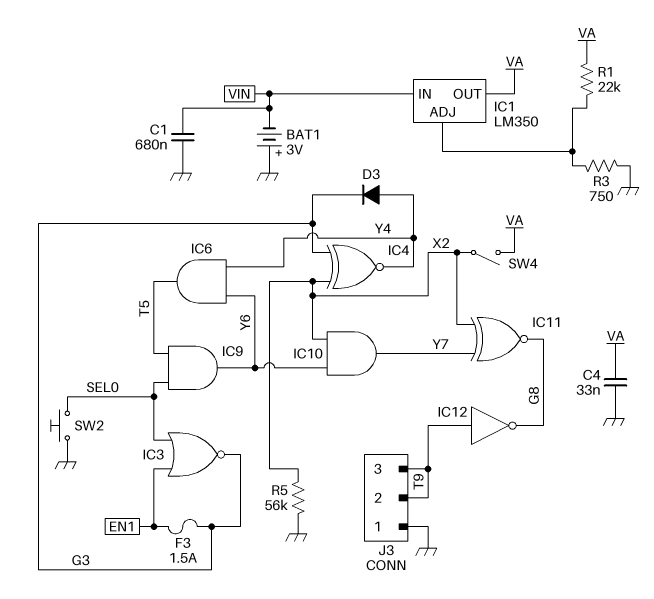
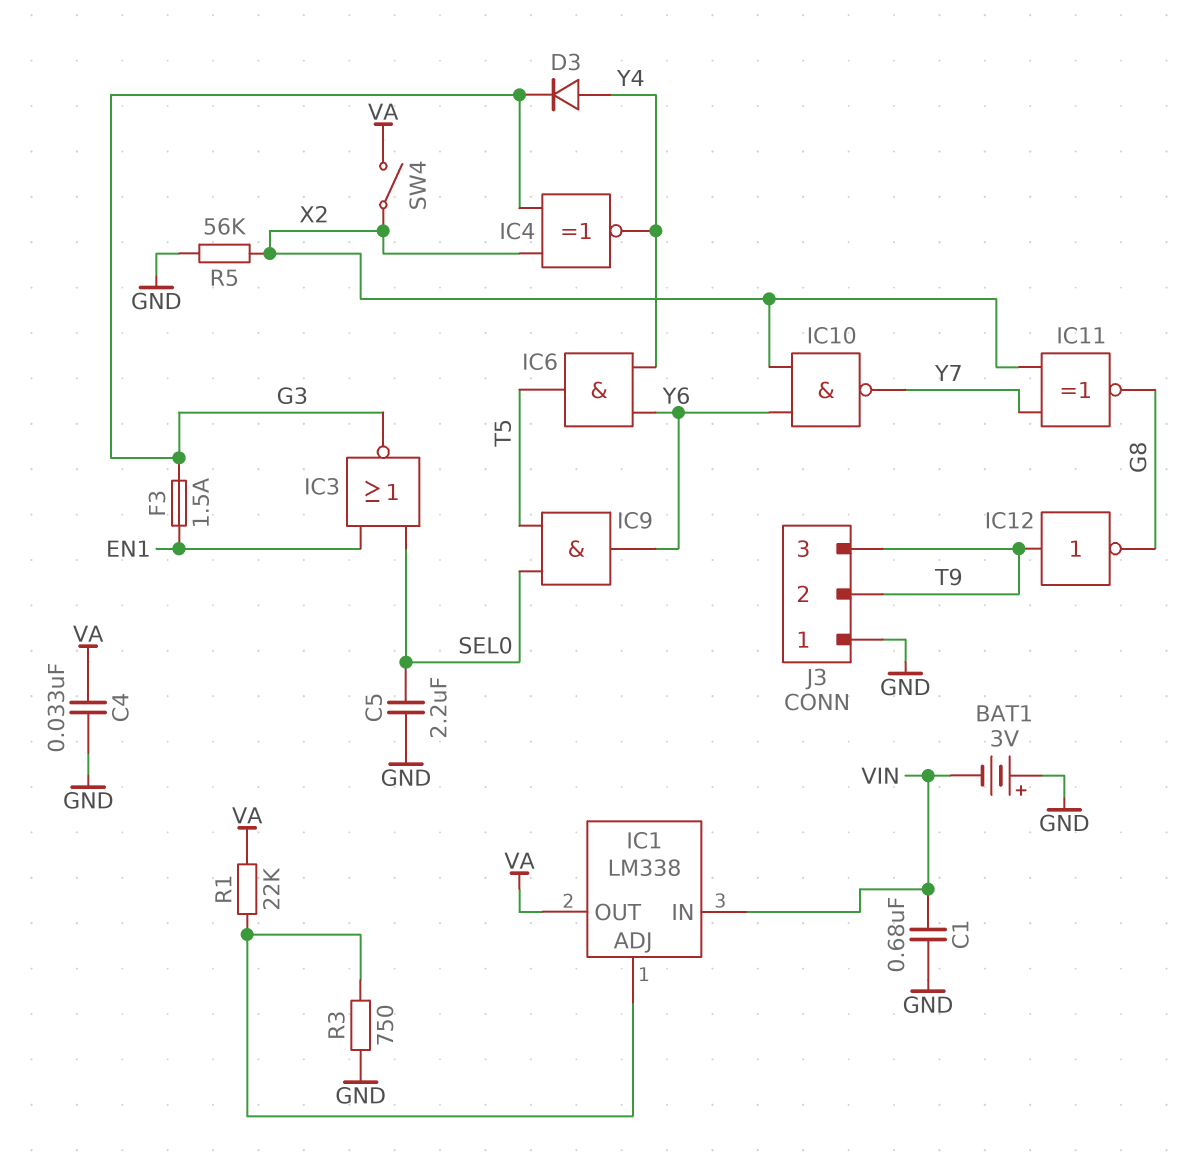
C5: none -> 2.2uF (GND, SEL0)
IC1: LM350 -> LM338
IC10: AND (in X2, in Y6, out Y7) -> NAND (in X2, in Y6, out Y7)
SW2: button (GND, SEL0) -> none

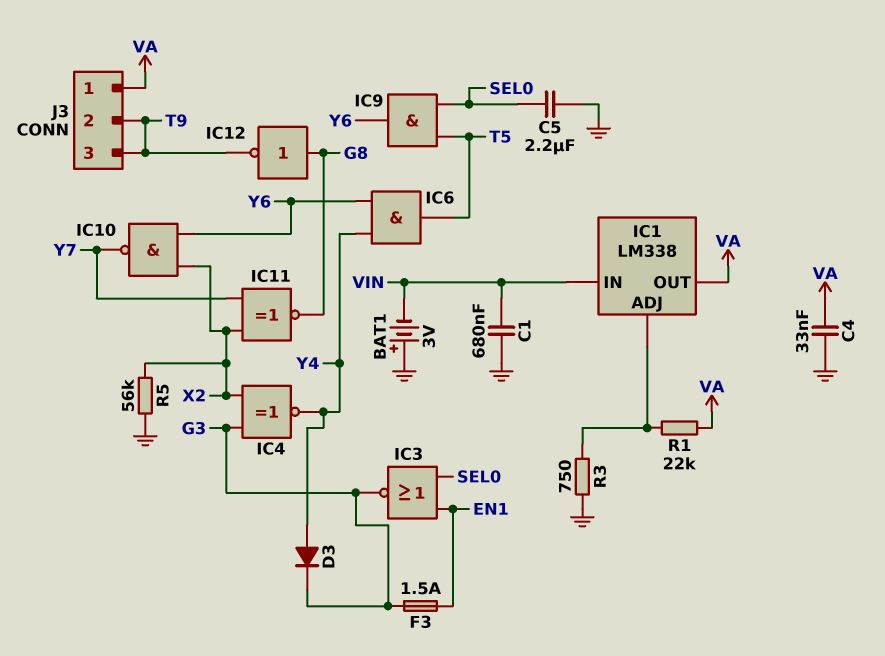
IC12: NOT (in T9, out G8) -> NOT (in G8, out T9)
J3 pin 1: GND -> VA
SW4: switch (VA, X2) -> none

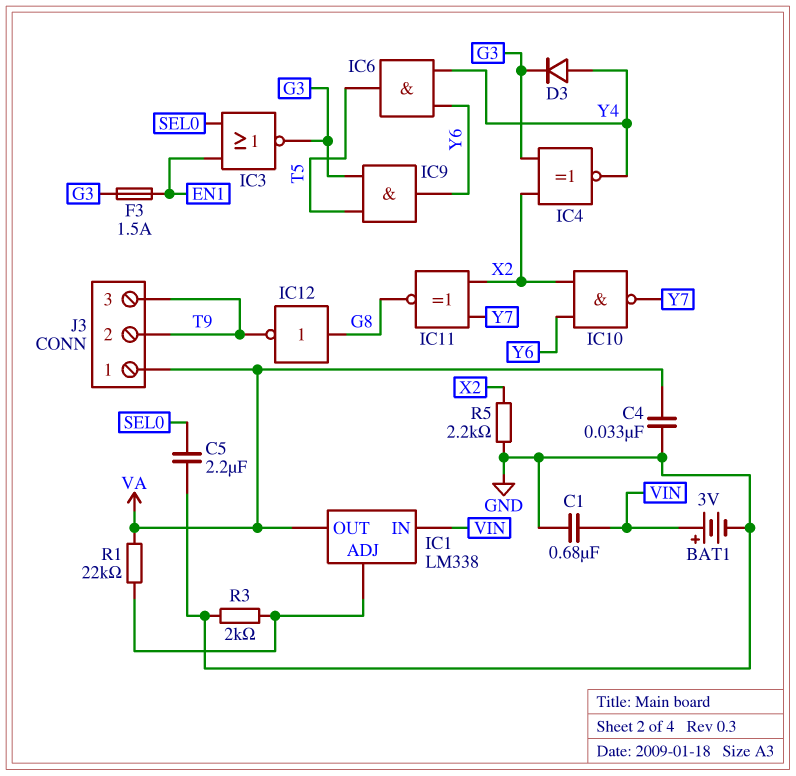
BAT1: 3V (plus GND, minus VIN) -> 3V (plus VIN, minus GND)
IC9: AND (in SEL0, in T5, out Y6) -> AND (in G3, in T5, out Y6)
R3: 750 (GND, IC1/ADJ) -> 2k (GND, IC1/ADJ)
R5: 56k (GND, X2) -> 2.2k (GND, X2)

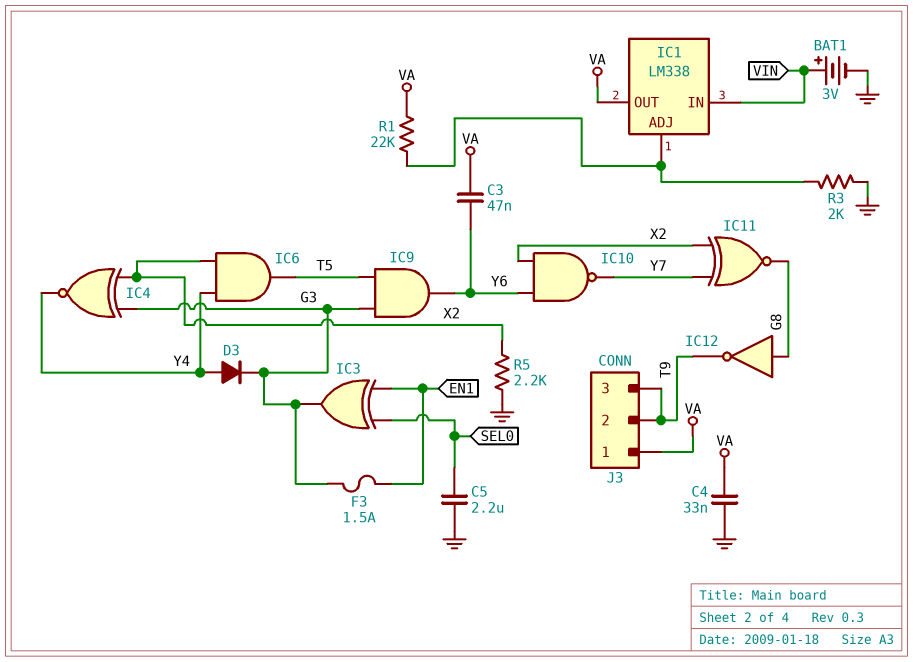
C1: 680nF (GND, VIN) -> none
C3: none -> 47nF (VA, Y6)
IC3: NOR (in EN1, in SEL0, out G3) -> XOR (in EN1, in SEL0, out G3)
IC6: AND (in Y4, in Y6, out T5) -> AND (in X2, in Y4, out T5)

